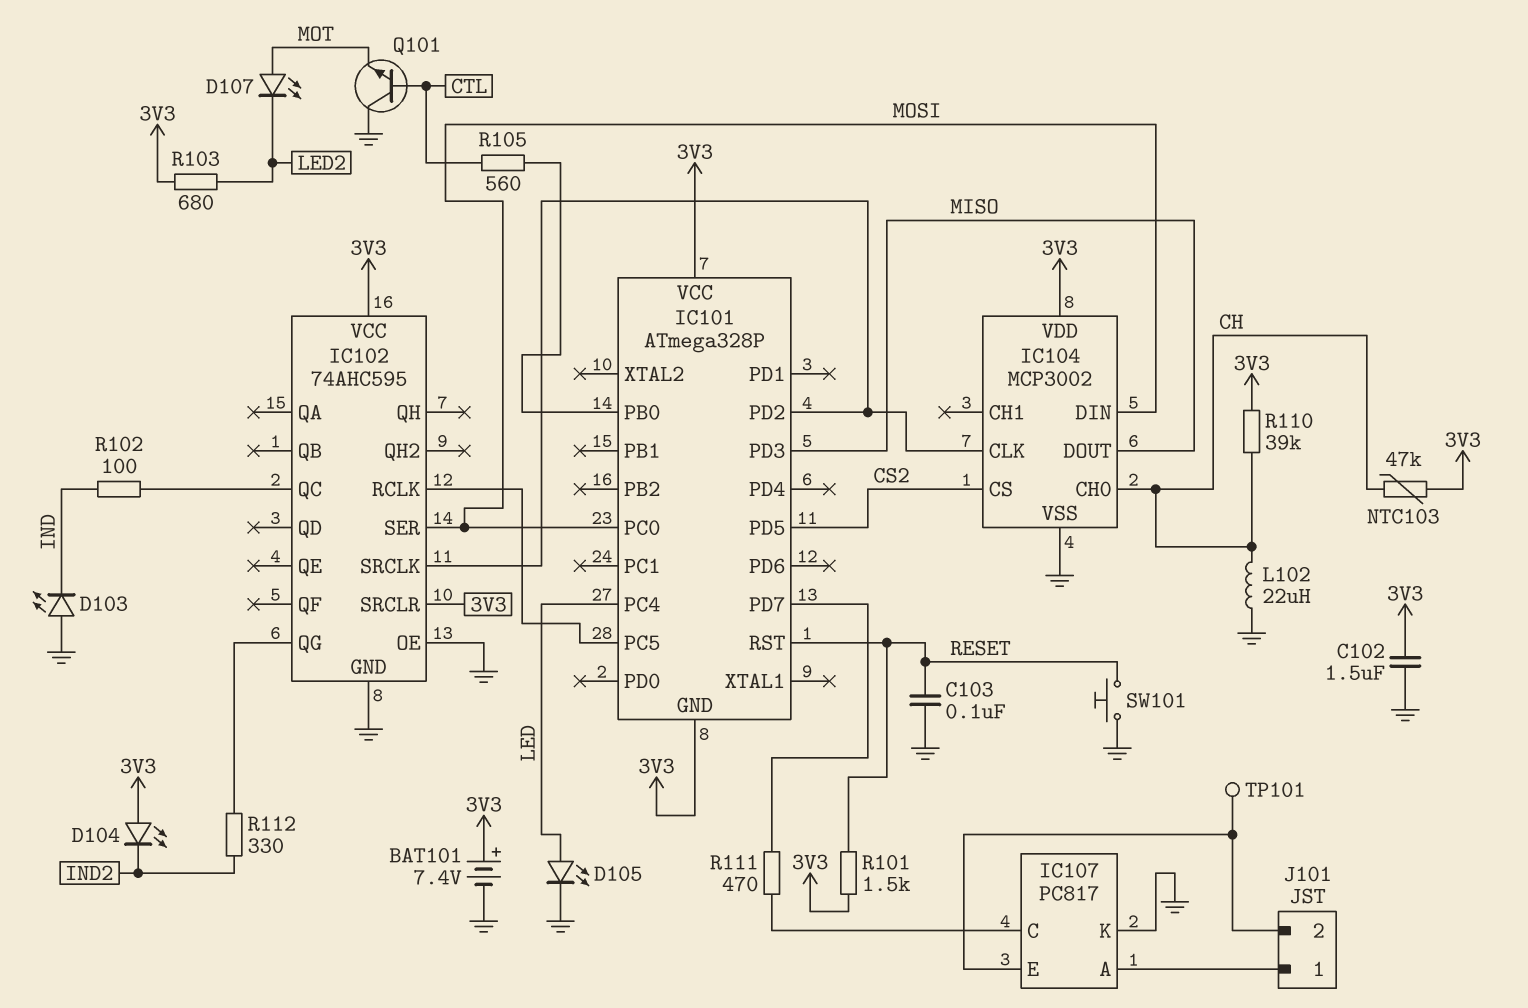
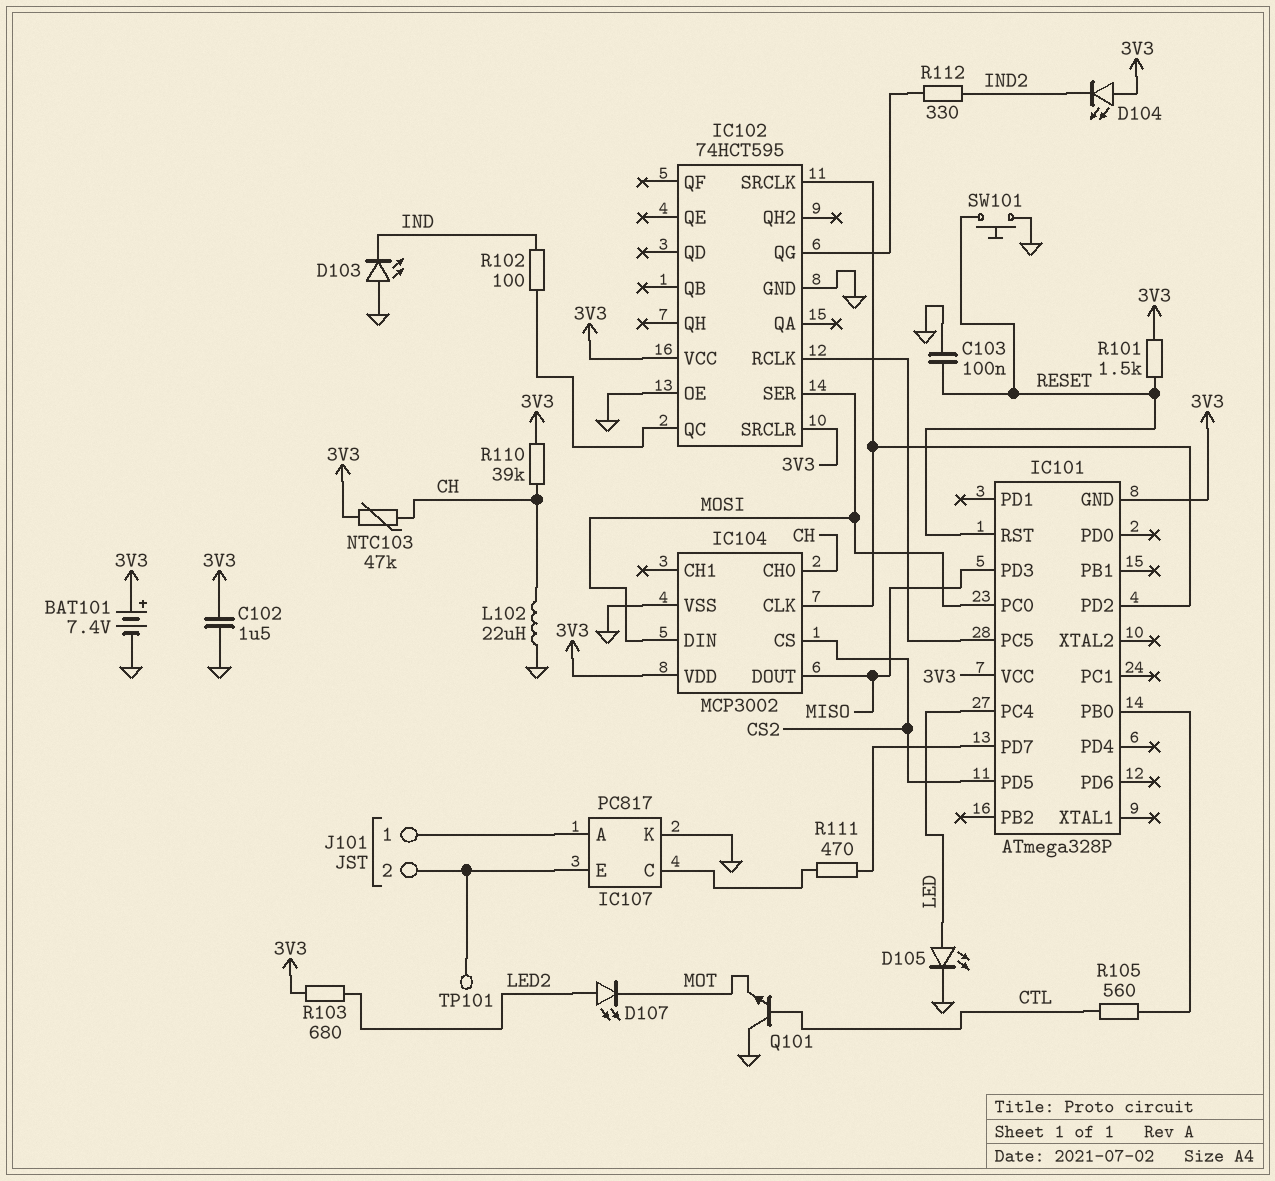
D107: LED (A MOT, K LED2) -> LED (A LED2, K MOT)
IC102: 74AHC595 -> 74HCT595

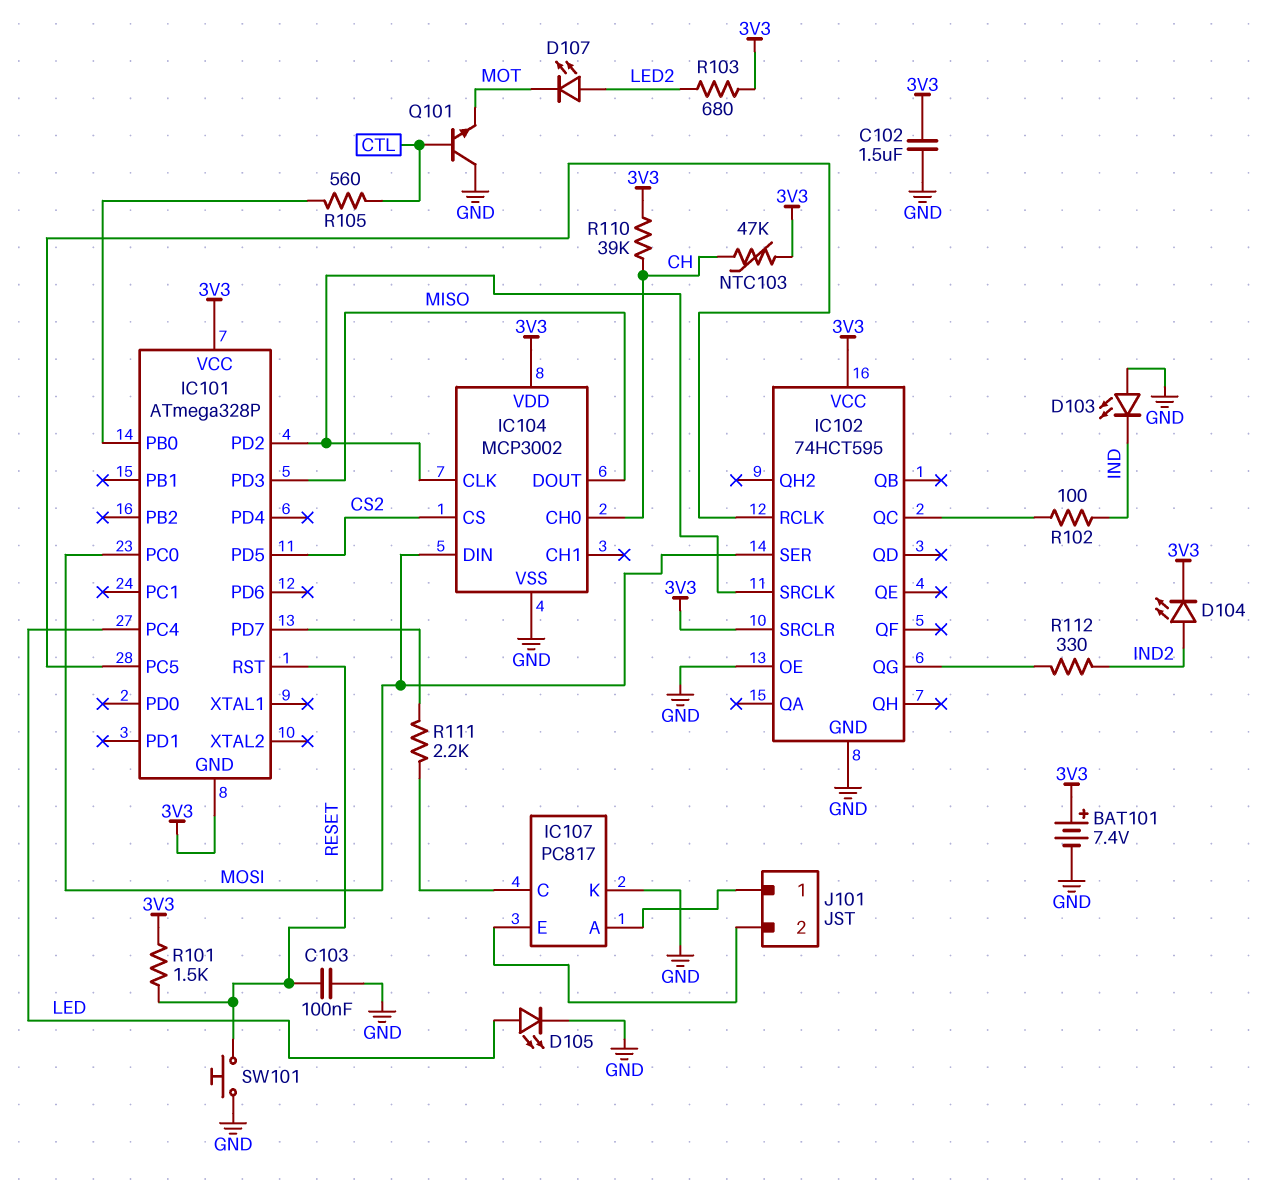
D104: LED (A 3V3, K IND2) -> LED (A IND2, K 3V3)
L102: 22uH (CH, GND) -> none
R111: 470 (IC101/PD7, IC107/C) -> 2.2k (IC101/PD7, IC107/C)
TP101: test point (IC107/E) -> none

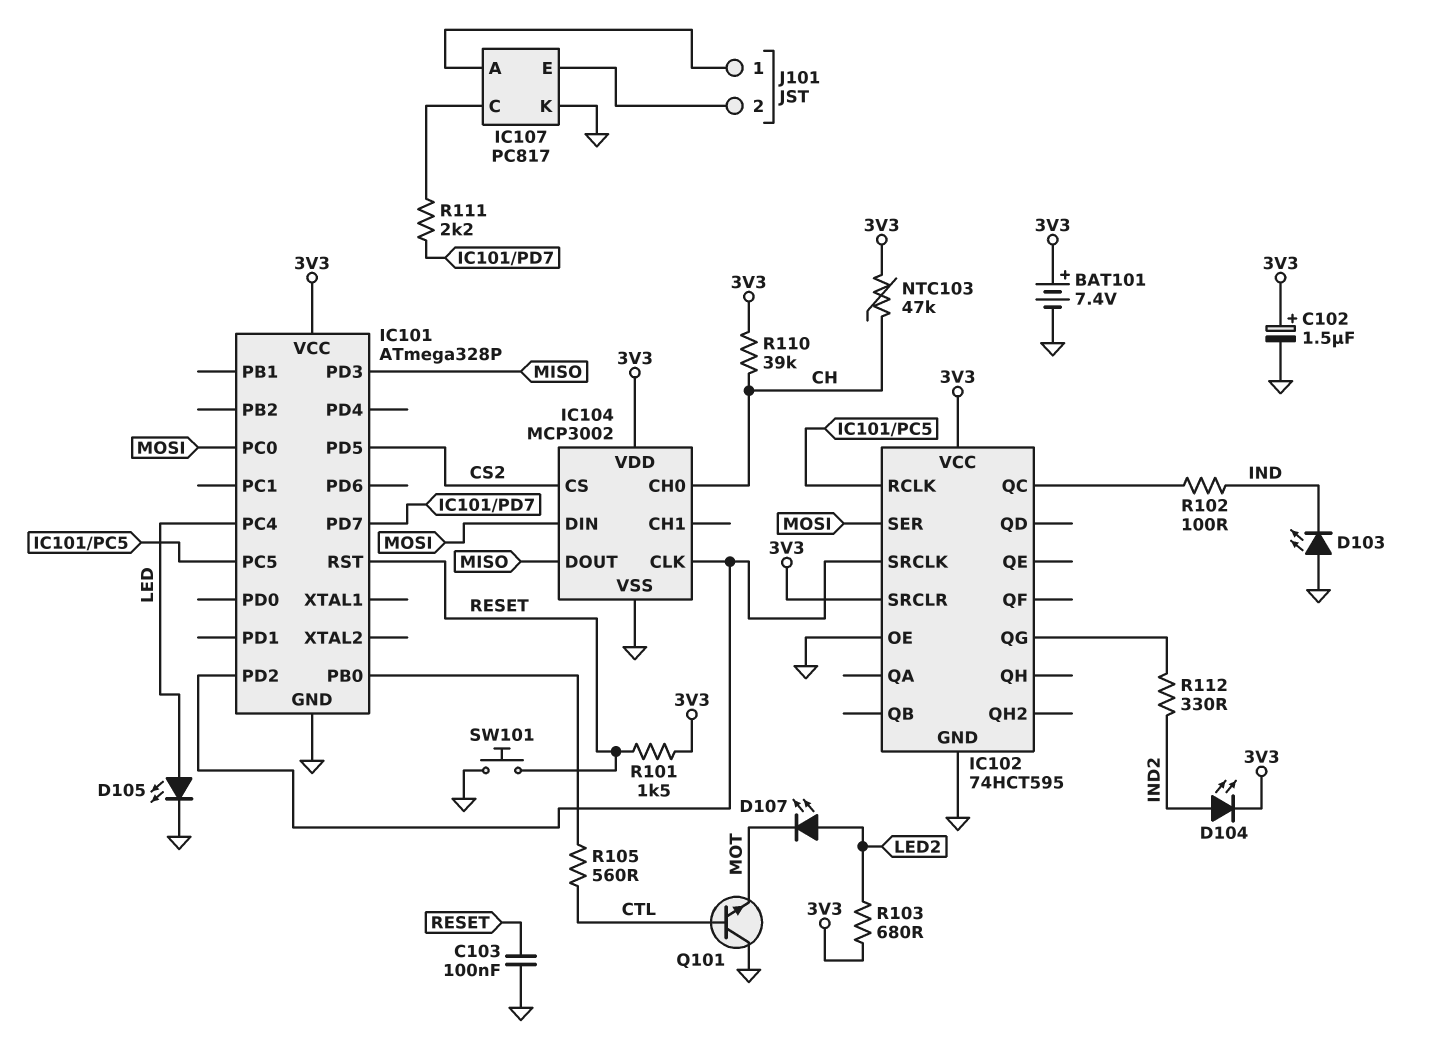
C102: 1.5uF (3V3, GND) -> 1.5uF (plus 3V3, minus GND)
IC101 pin GND: 3V3 -> GND

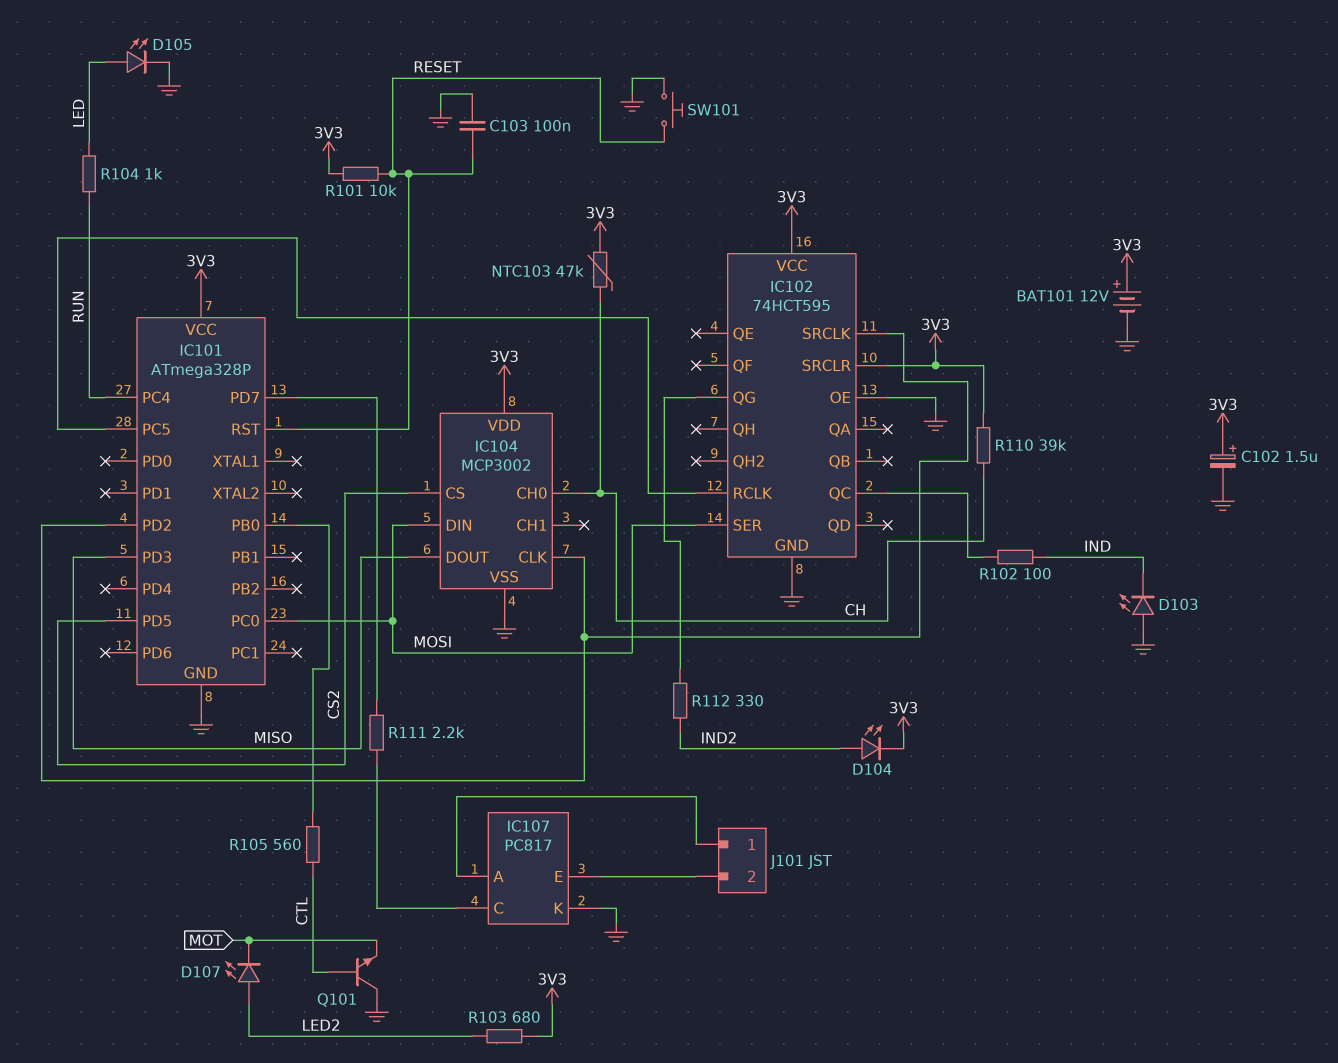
BAT101: 7.4V (plus 3V3, minus GND) -> 12V (plus 3V3, minus GND)
IC101 pin PC4: LED -> RUN
R101: 1.5k (3V3, RESET) -> 10k (3V3, RESET)
R104: none -> 1k (LED, RUN)

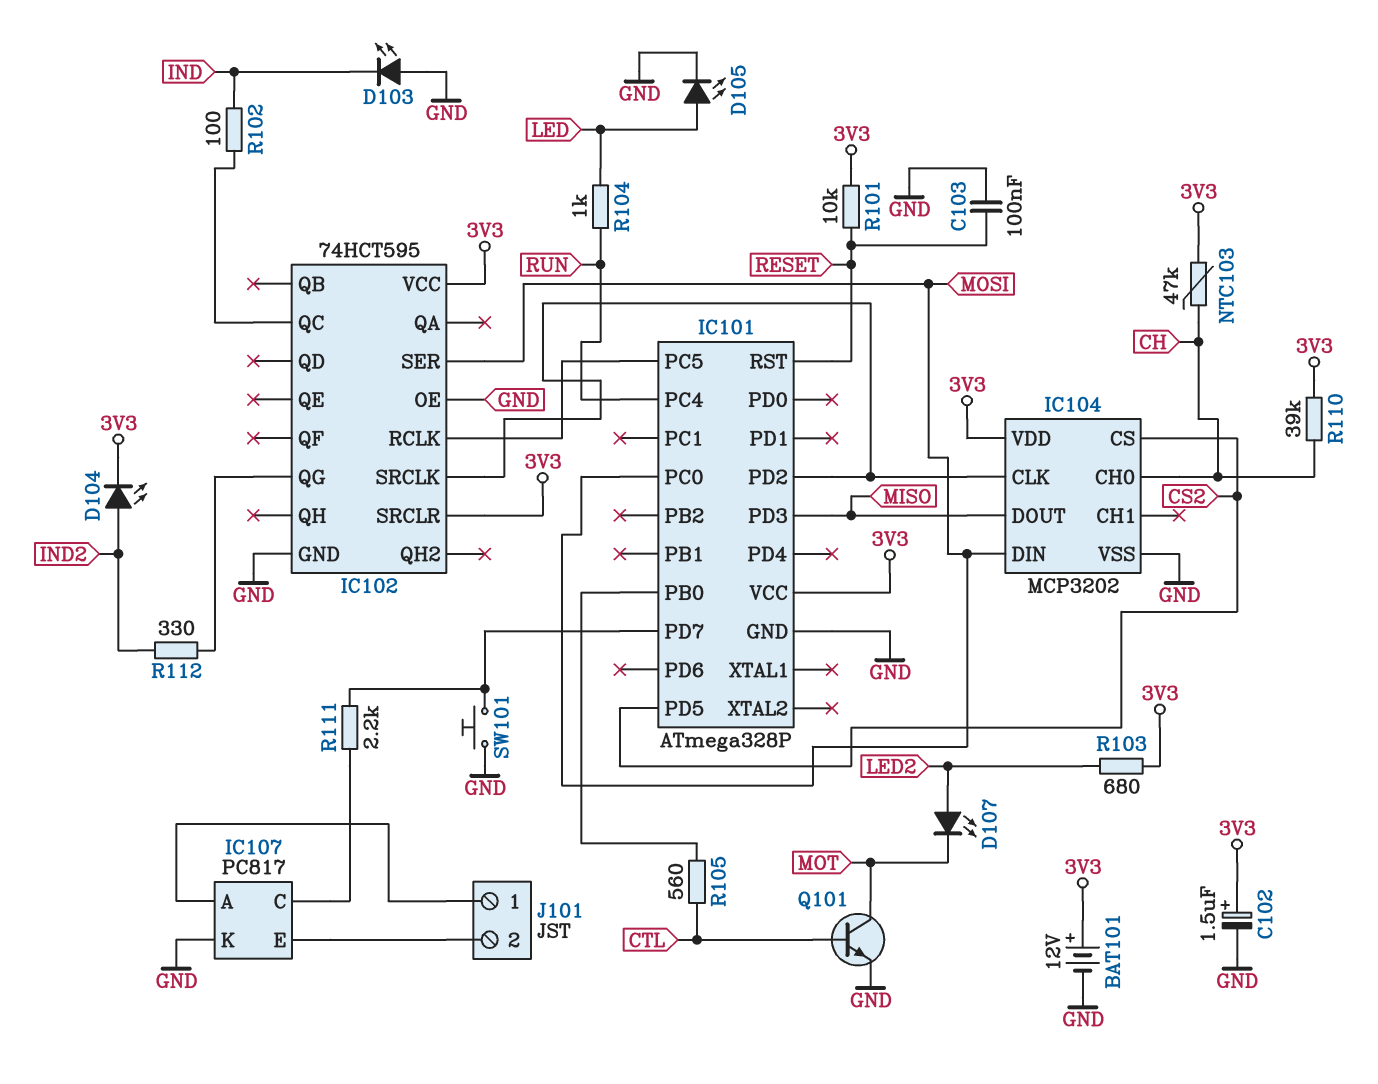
IC104: MCP3002 -> MCP3202
Q101: NPN (B CTL, C GND, E MOT) -> NPN (B CTL, C MOT, E GND)
SW101: button (GND, RESET) -> button (GND, IC101/PD7)

